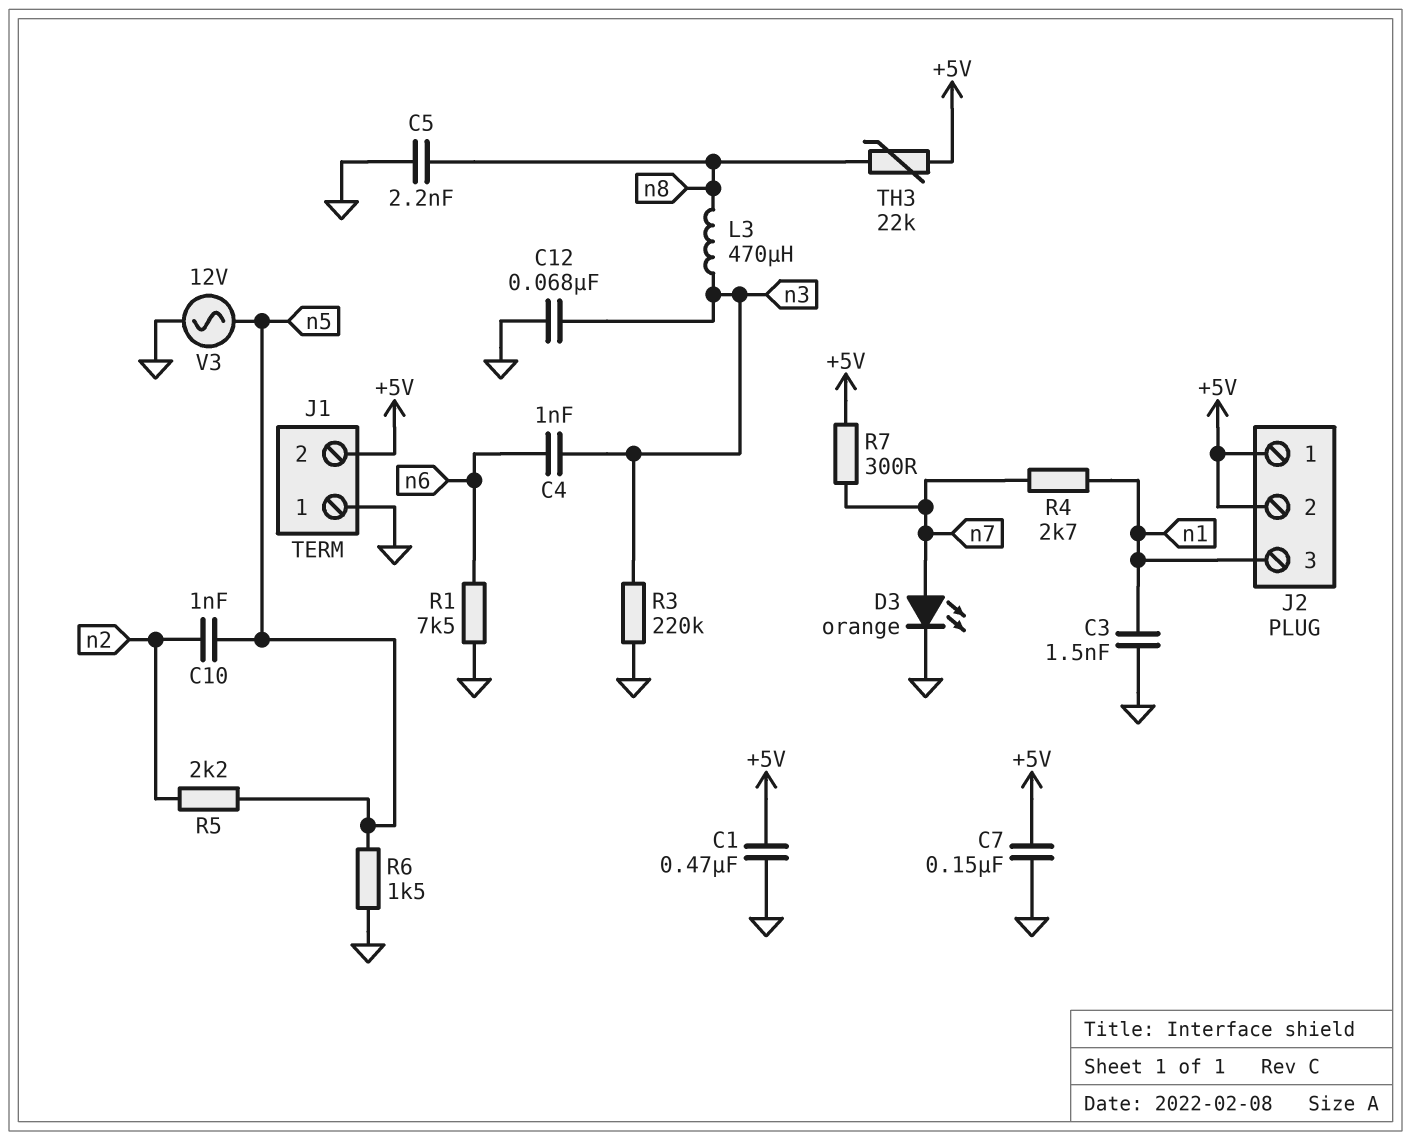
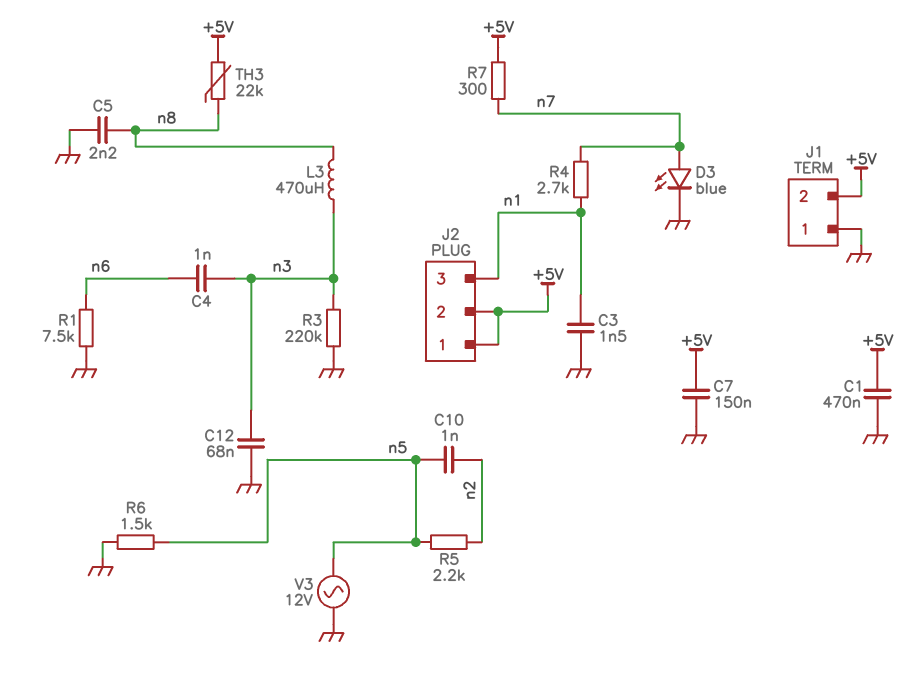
D3: LED orange (A n7, K GND) -> LED blue (A n7, K GND)

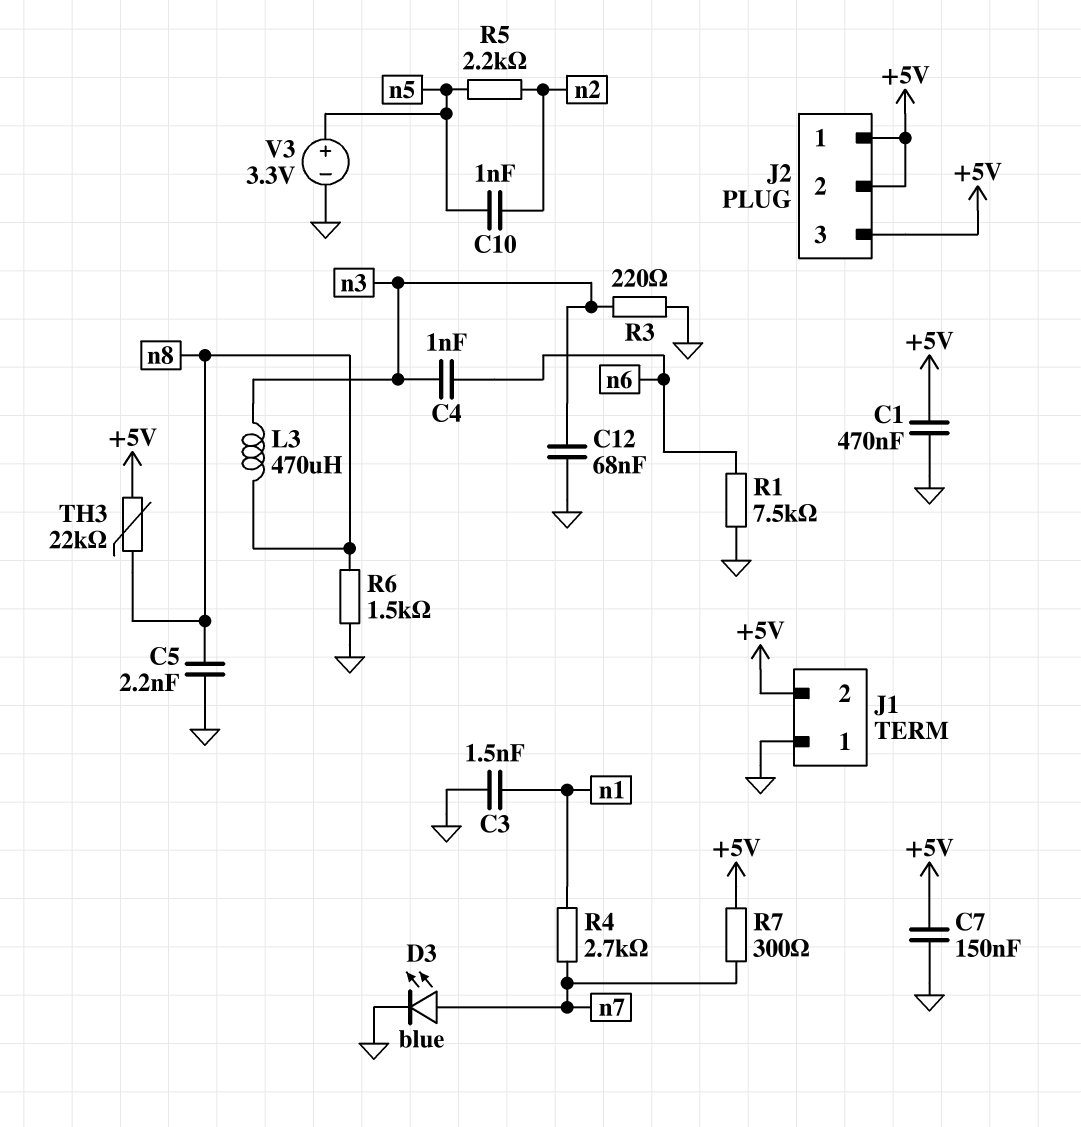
J2 pin 3: n1 -> +5V
R3: 220k (GND, n3) -> 220 (GND, n3)
R6: 1.5k (GND, n5) -> 1.5k (GND, n8)
V3: AC 12V (GND, n5) -> 3.3V (plus n5, minus GND)

